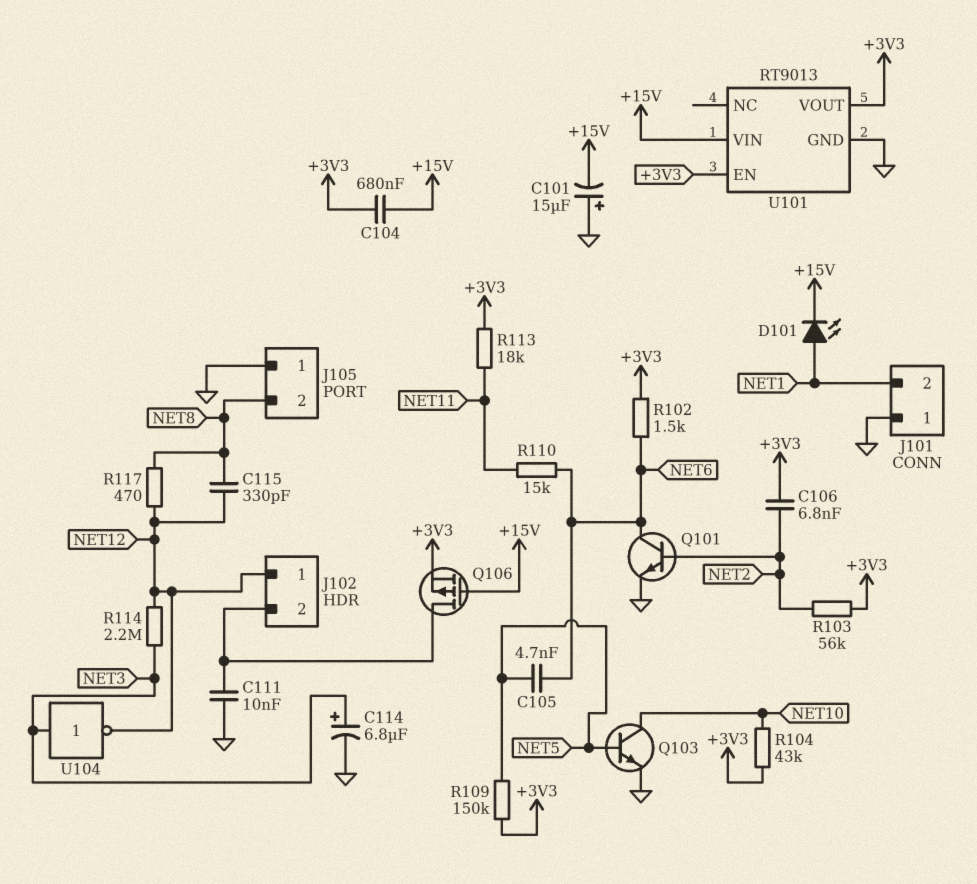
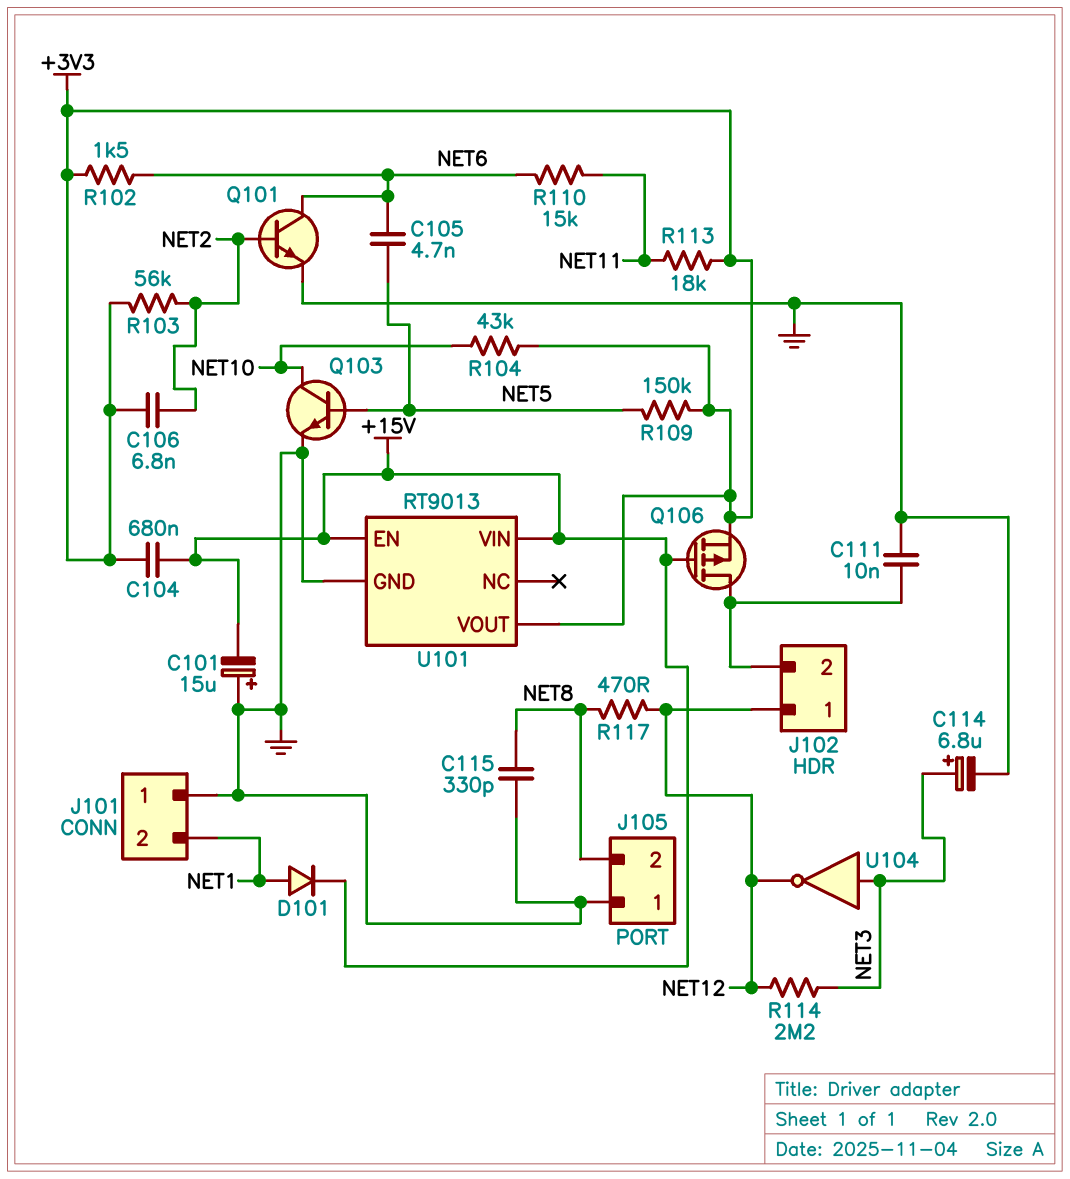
C115: 330pF (NET8, NET12) -> 330pF (GND, NET8)
D101: LED (A NET1, K +15V) -> diode (A NET1, K +15V)
U101 pin EN: +3V3 -> +15V

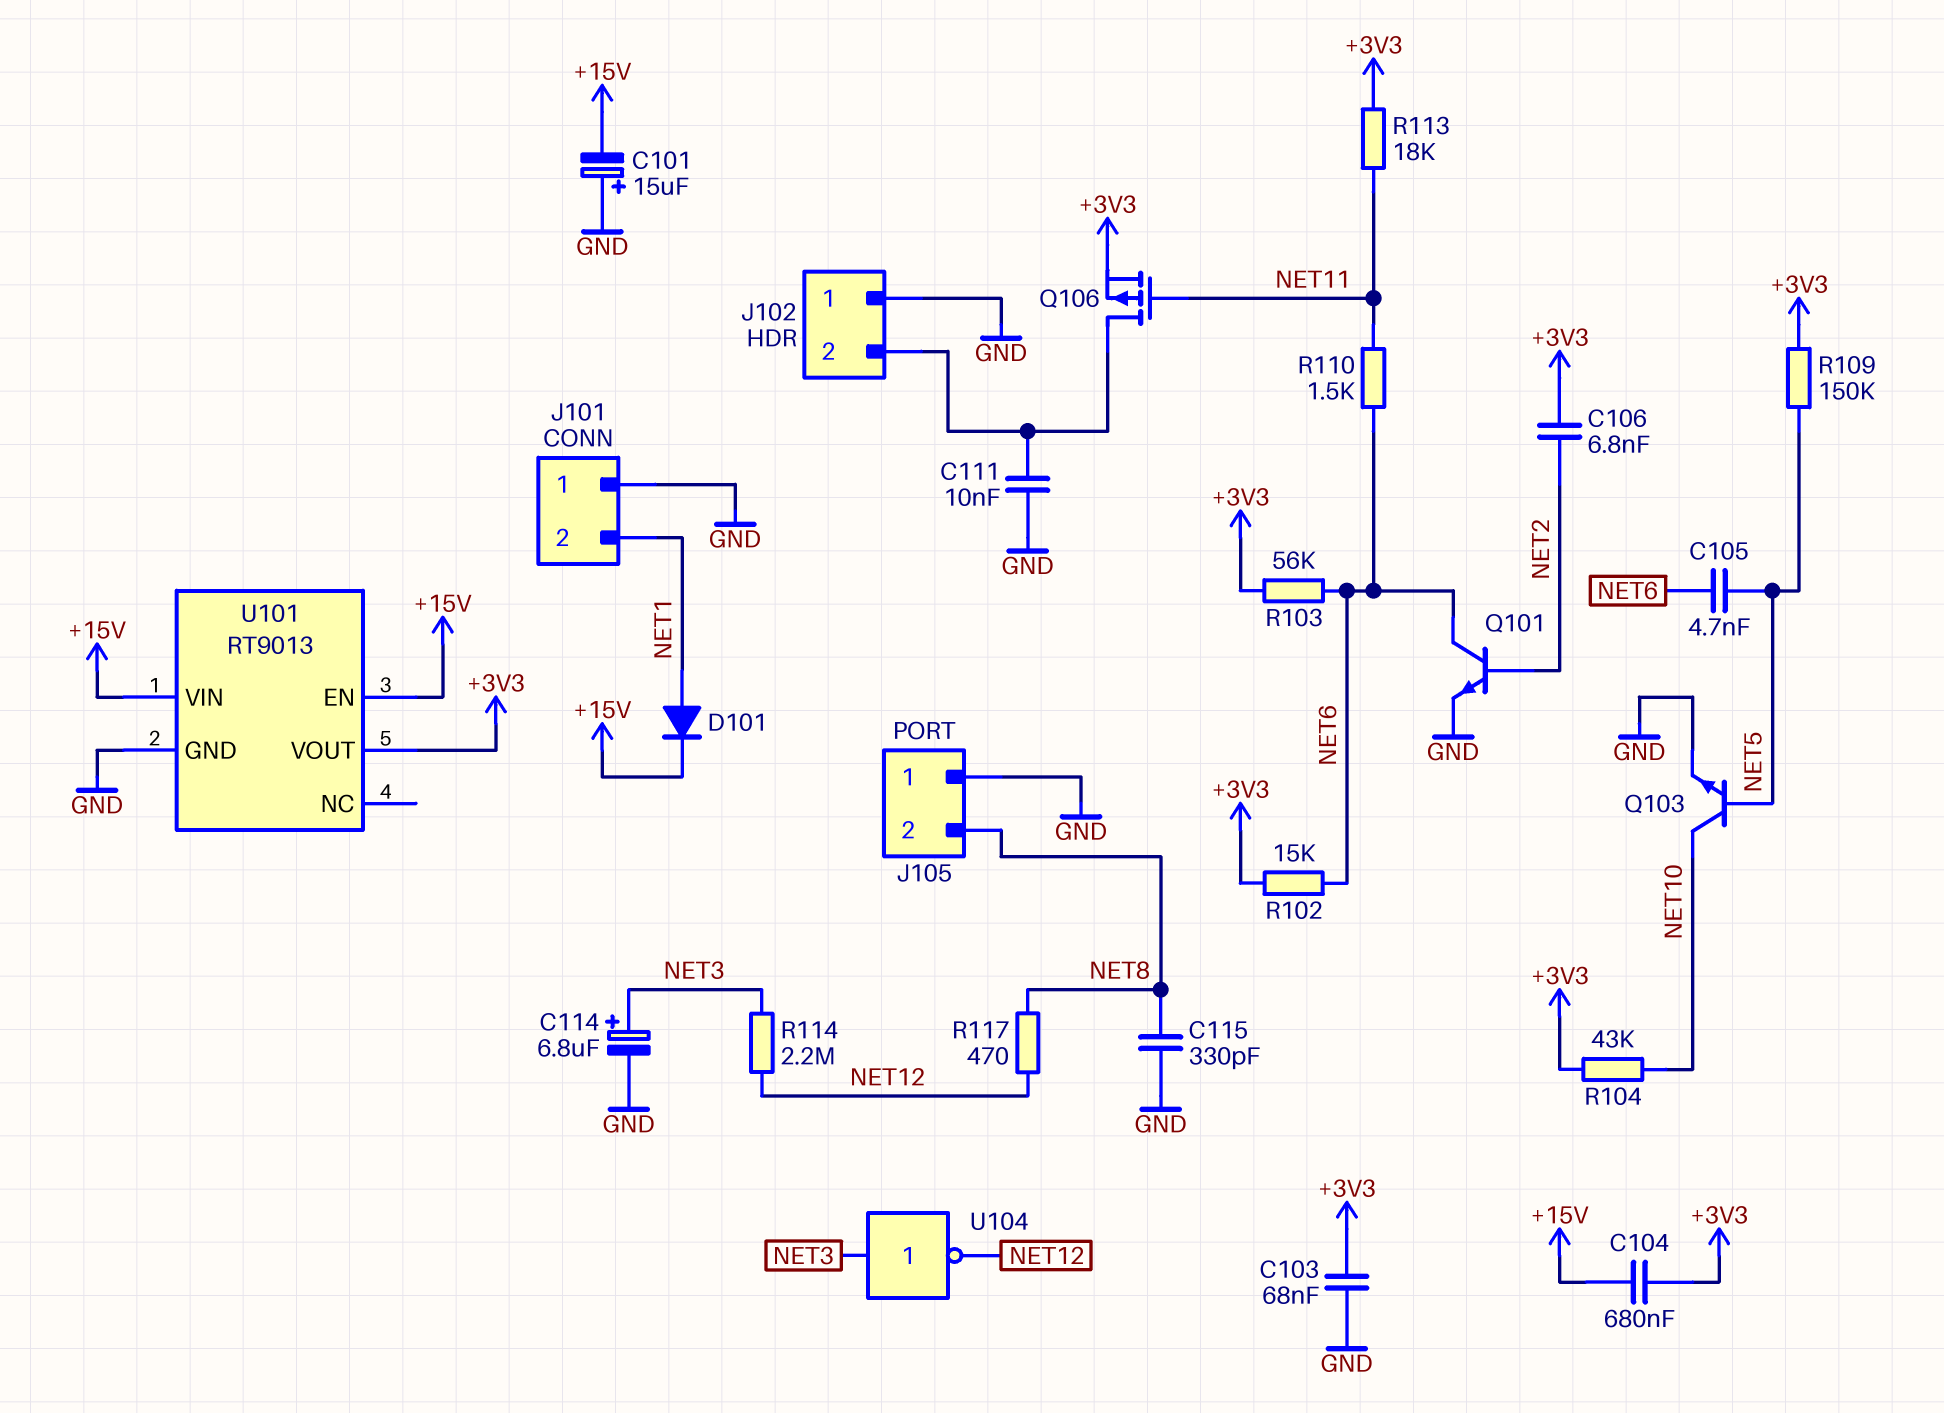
C103: none -> 68nF (+3V3, GND)
J102 pin 1: NET12 -> GND
Q106: PMOS (G +15V, D J102/2, S +3V3) -> PMOS (G NET11, D J102/2, S +3V3)
R102: 1.5k (+3V3, NET6) -> 15k (+3V3, NET6)
R103: 56k (+3V3, NET2) -> 56k (+3V3, NET6)
R110: 15k (NET6, NET11) -> 1.5k (NET6, NET11)

